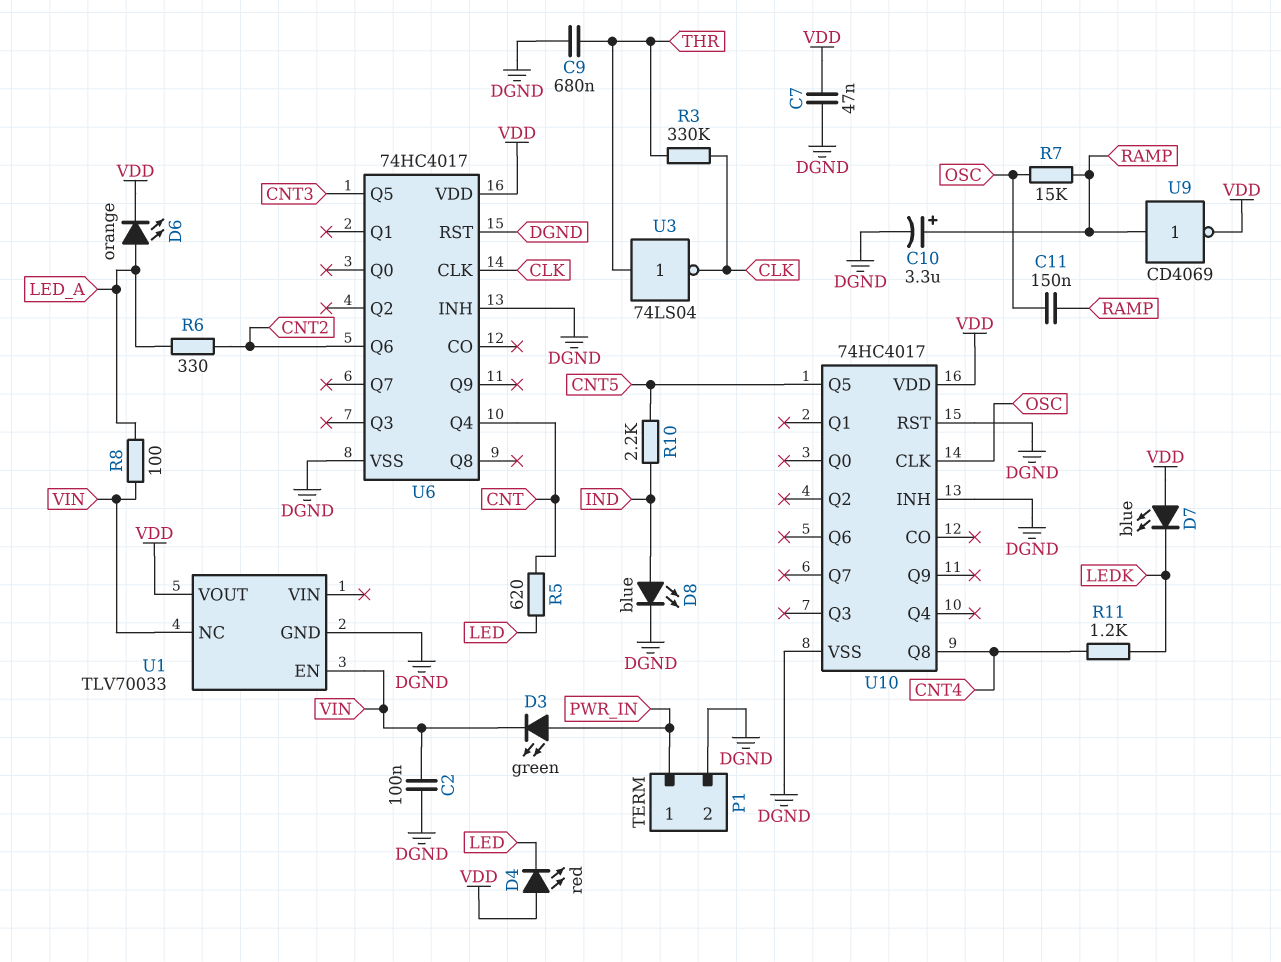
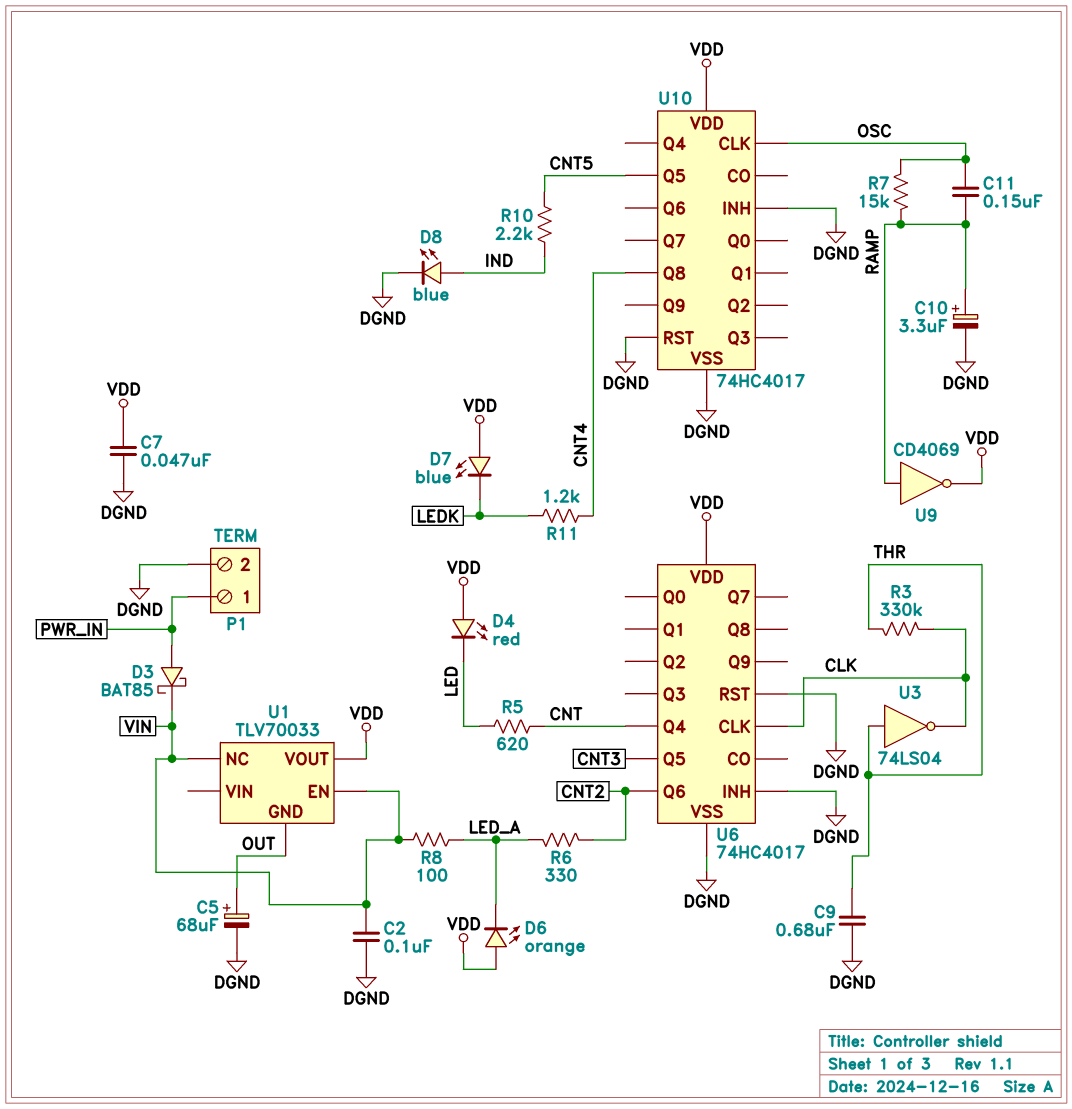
C5: none -> 68uF (plus OUT, minus DGND)
D3: LED green (A PWR_IN, K VIN) -> schottky BAT85 (A PWR_IN, K VIN)
D6: LED orange (A LED_A, K VDD) -> LED orange (A VDD, K LED_A)
U1 pin GND: DGND -> OUT

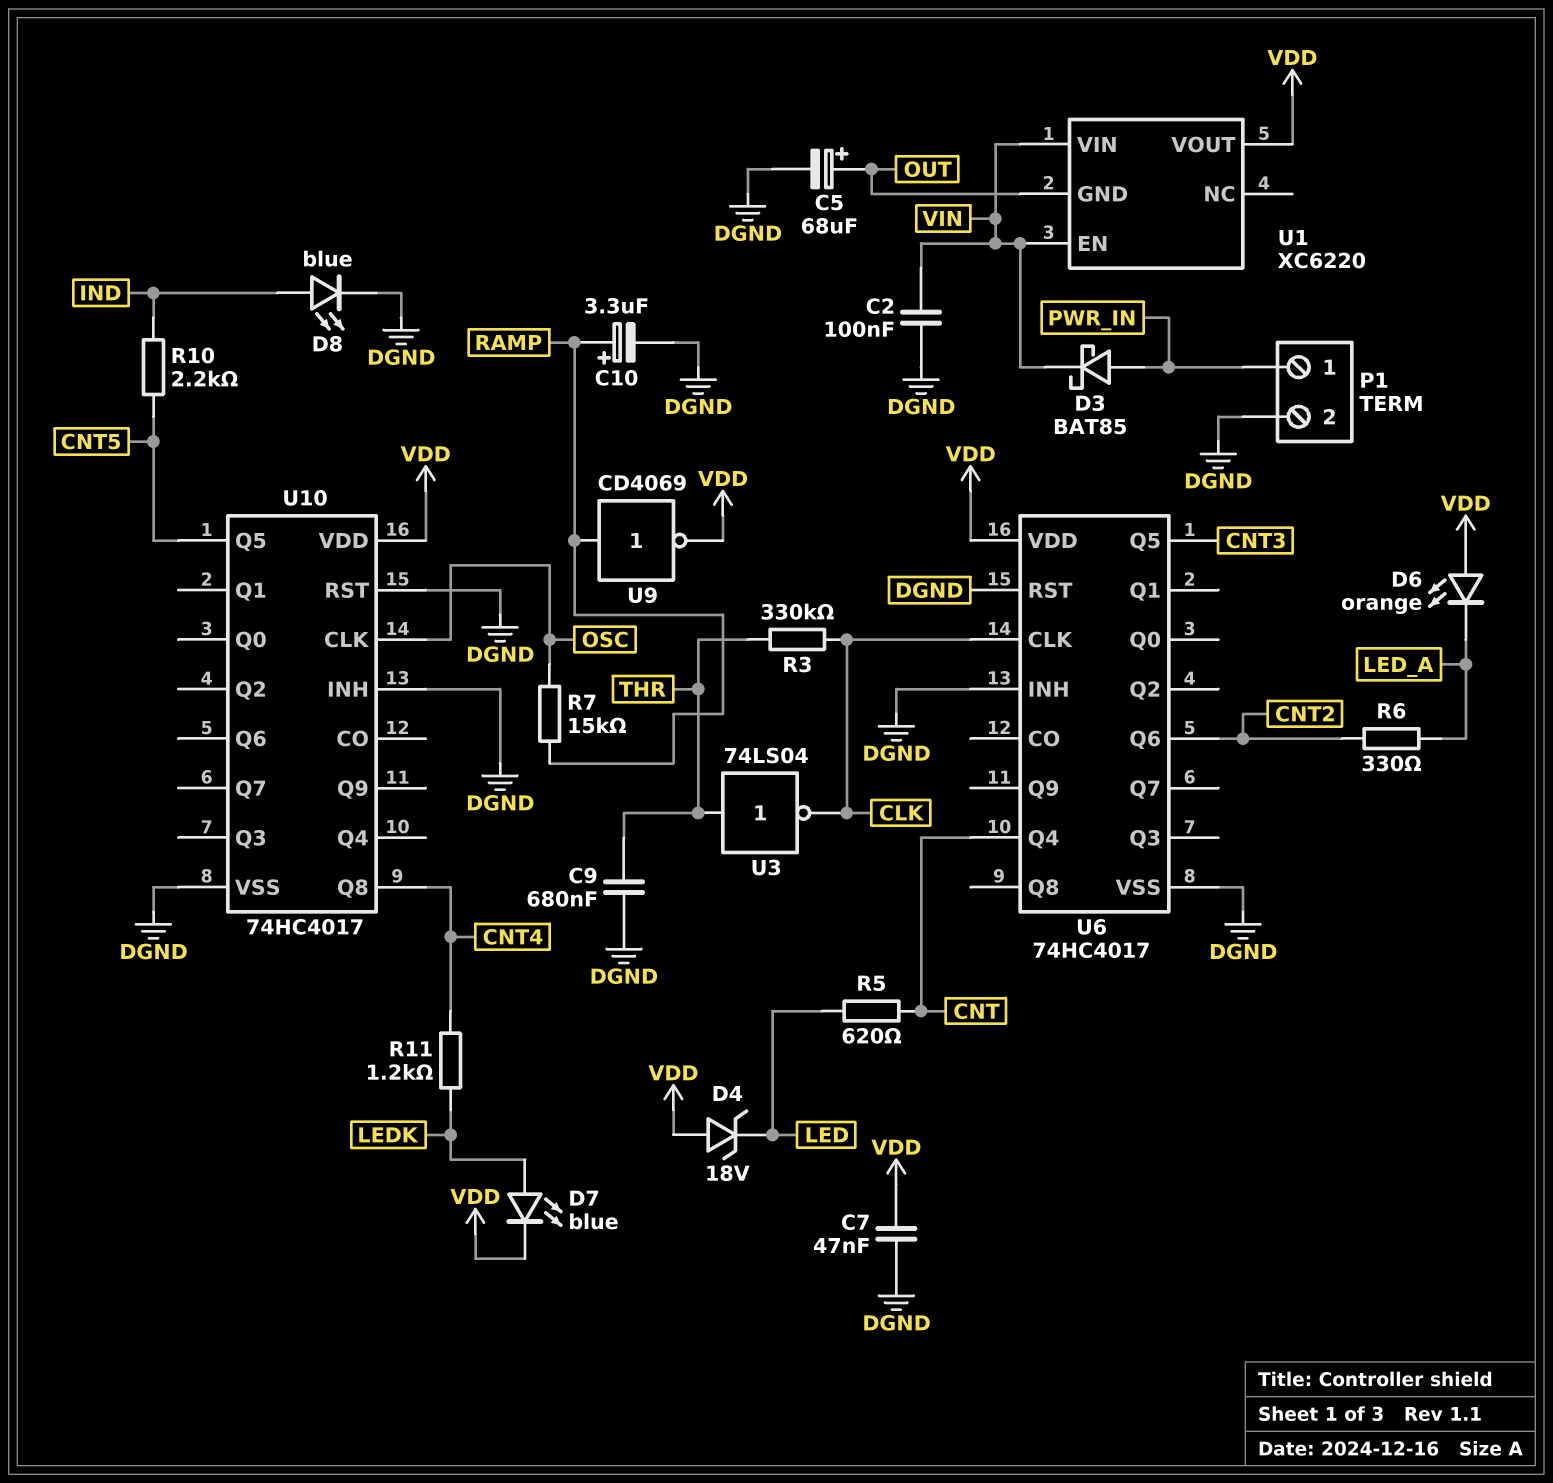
C11: 150nF (OSC, RAMP) -> none
D4: LED red (A VDD, K LED) -> zener 18V (A VDD, K LED)
D7: LED blue (A VDD, K LEDK) -> LED blue (A LEDK, K VDD)
R8: 100 (LED_A, VIN) -> none
U1: TLV70033 -> XC6220
U1 pin NC: VIN -> none
U1 pin VIN: none -> VIN

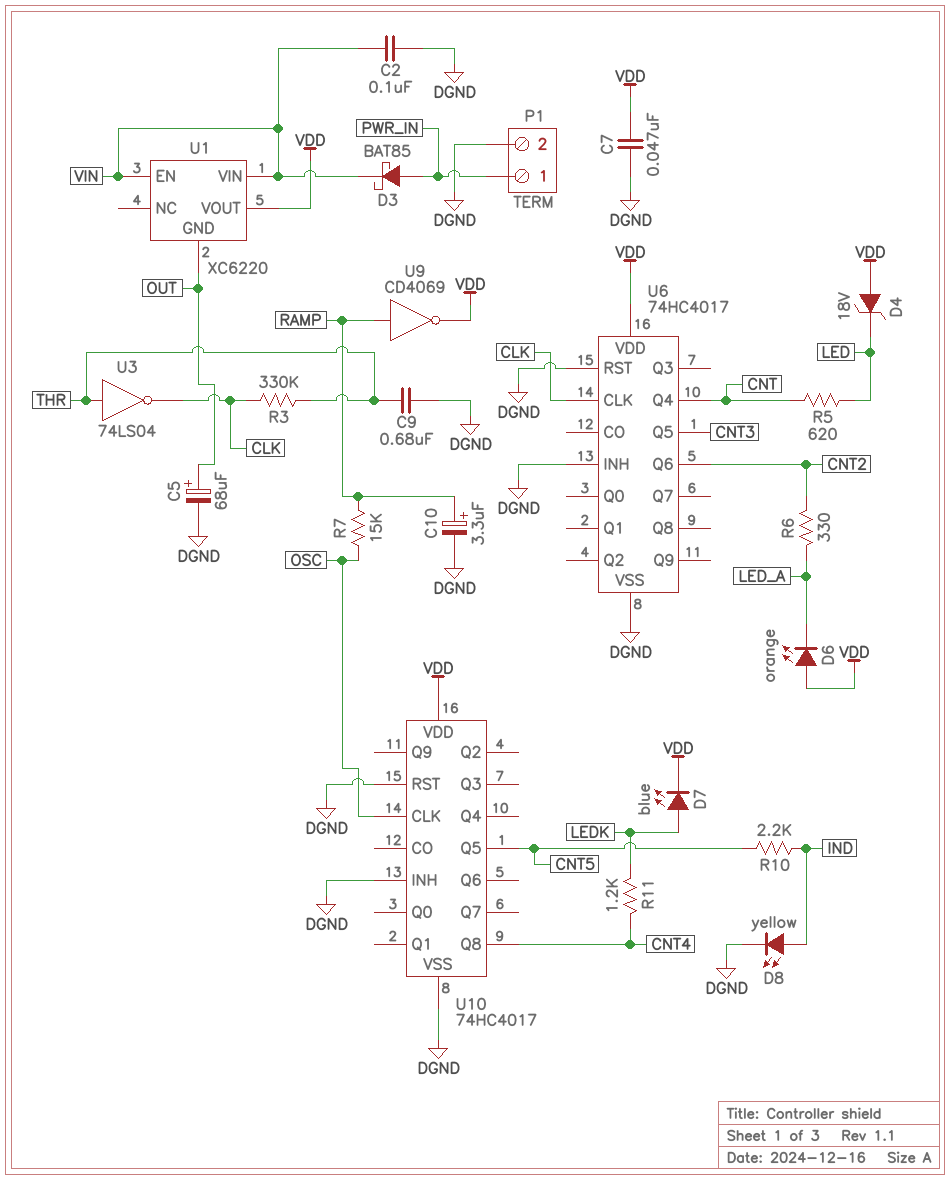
D8: LED blue (A IND, K DGND) -> LED yellow (A IND, K DGND)

